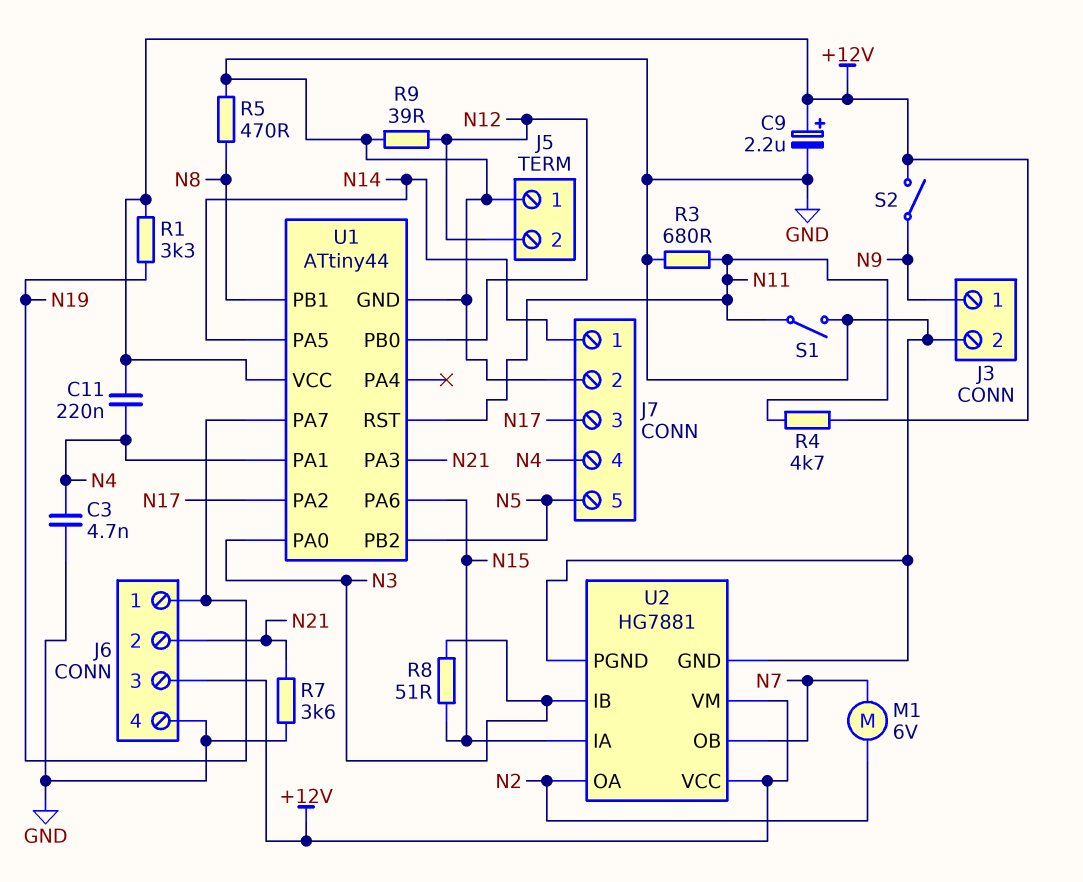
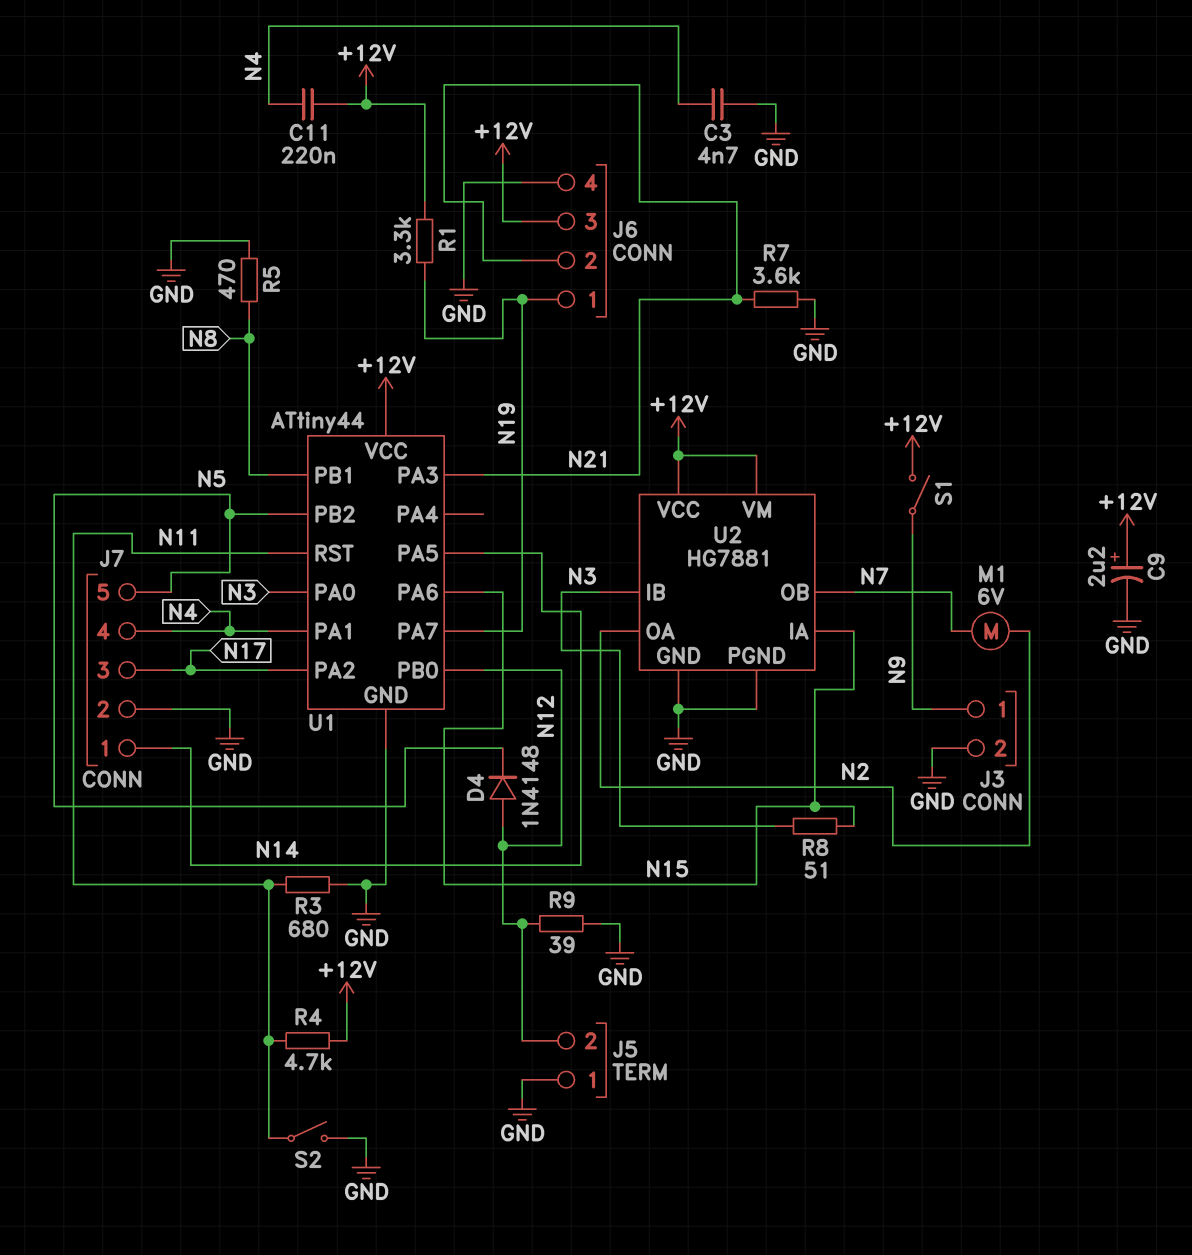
D4: none -> diode 1N4148 (A N12, K N5)
S1: switch (GND, N11) -> switch (+12V, N9)
S2: switch (+12V, N9) -> switch (GND, N11)

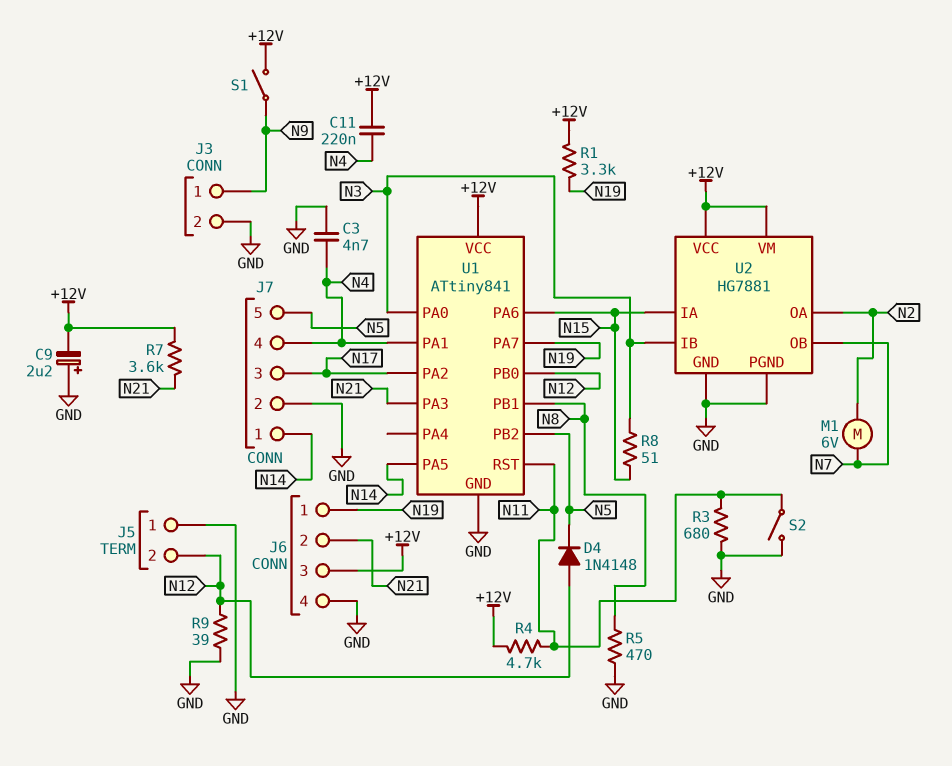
C9: 2.2uF (plus +12V, minus GND) -> 2.2uF (plus GND, minus +12V)
R7: 3.6k (GND, N21) -> 3.6k (+12V, N21)
U1: ATtiny44 -> ATtiny841

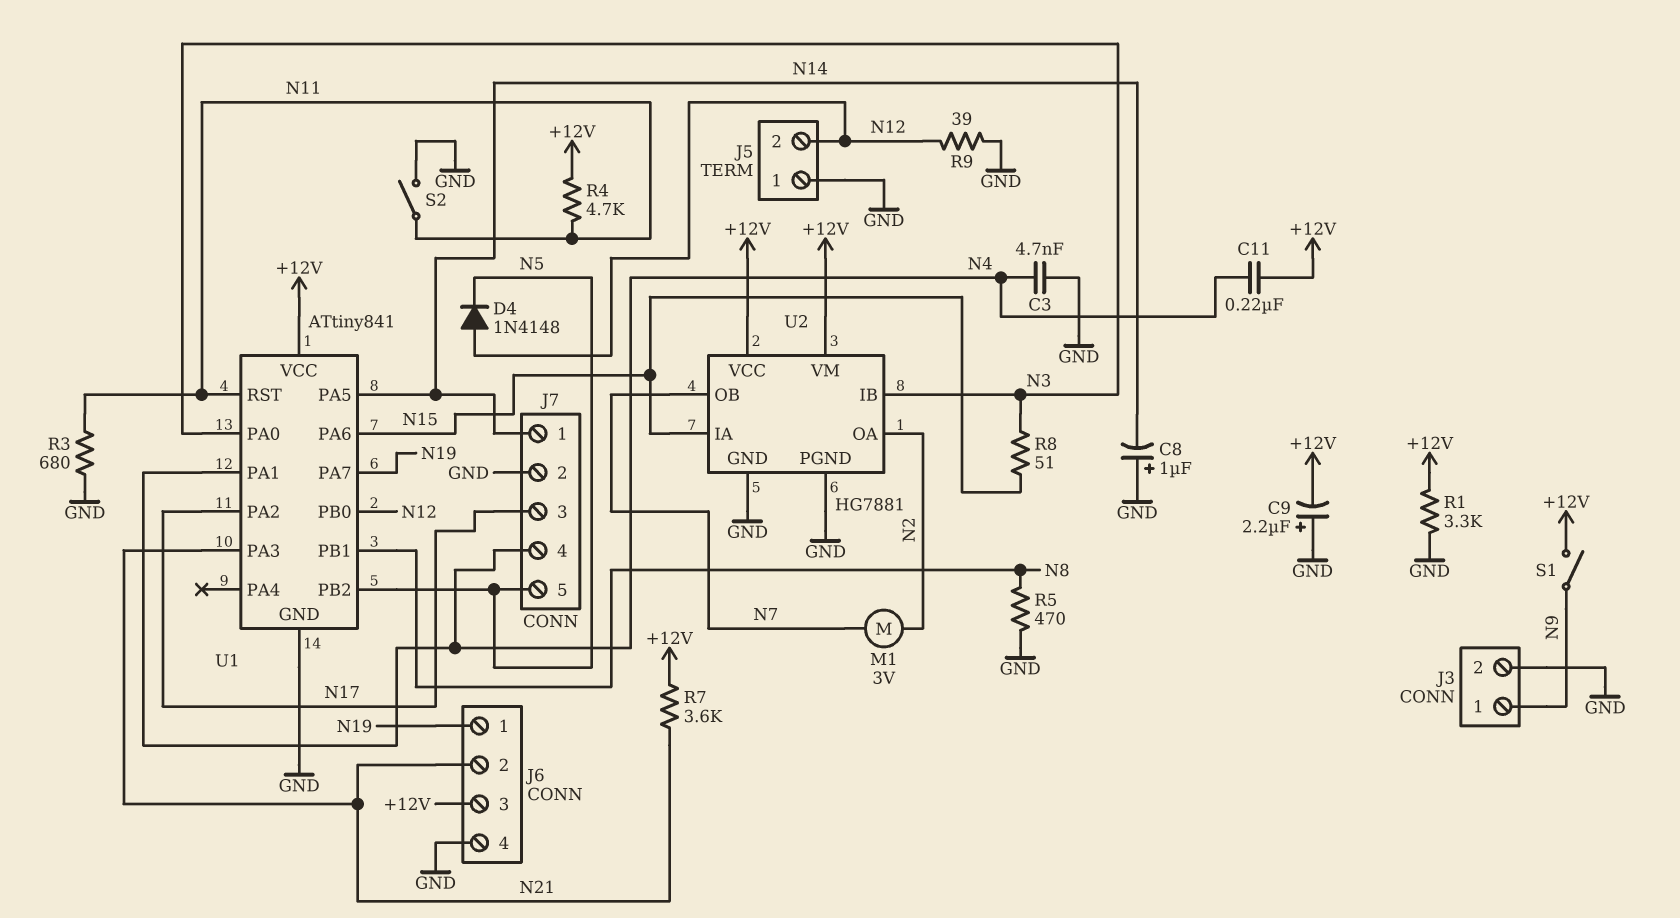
C8: none -> 1uF (plus GND, minus N14)
M1: motor 6V (N2, N7) -> motor 3V (N2, N7)
R1: 3.3k (+12V, N19) -> 3.3k (+12V, GND)

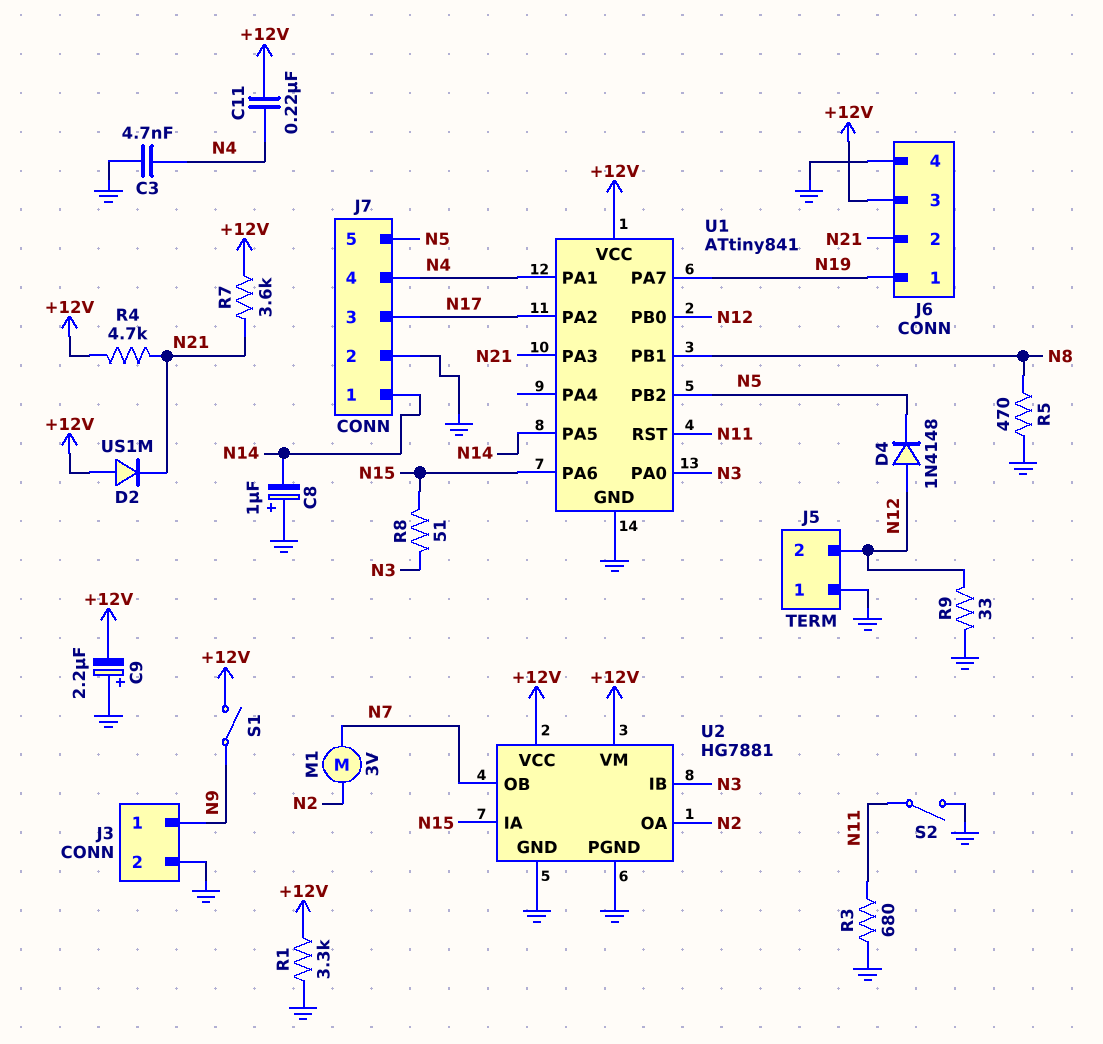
D2: none -> diode US1M (A +12V, K N21)
R4: 4.7k (+12V, N11) -> 4.7k (+12V, N21)
R9: 39 (GND, N12) -> 33 (GND, N12)

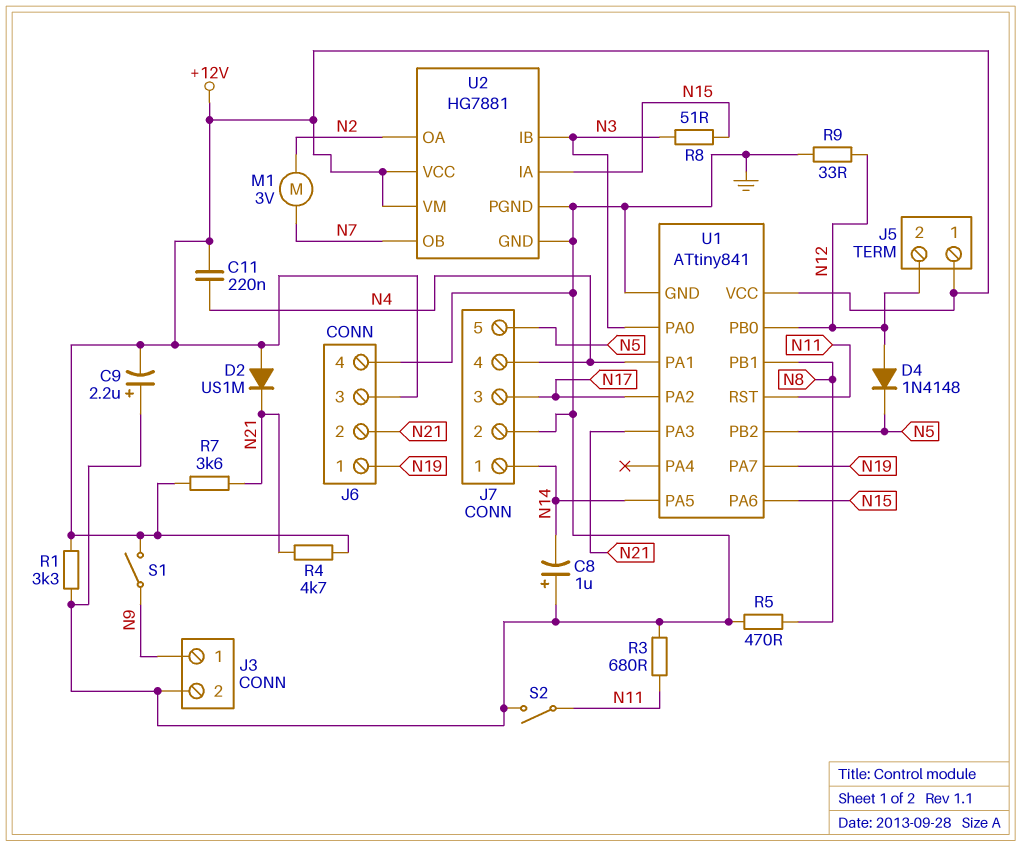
C3: 4.7nF (GND, N4) -> none
J5 pin 1: GND -> +12V

